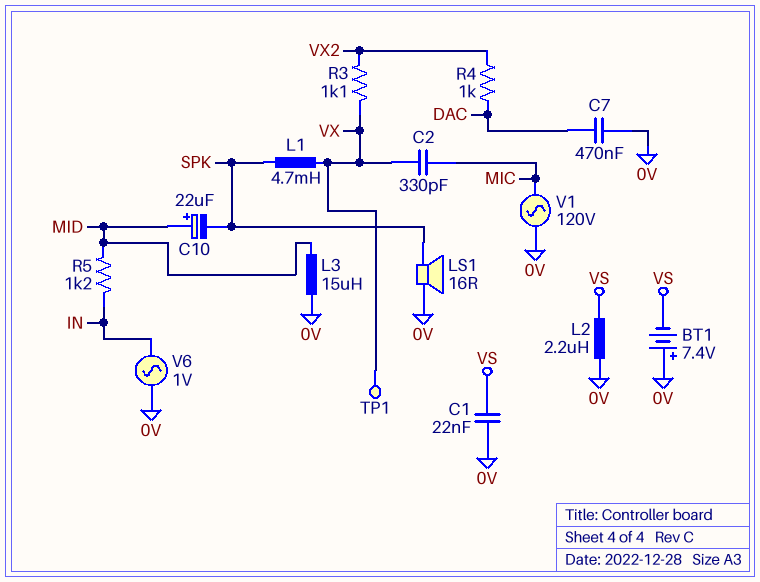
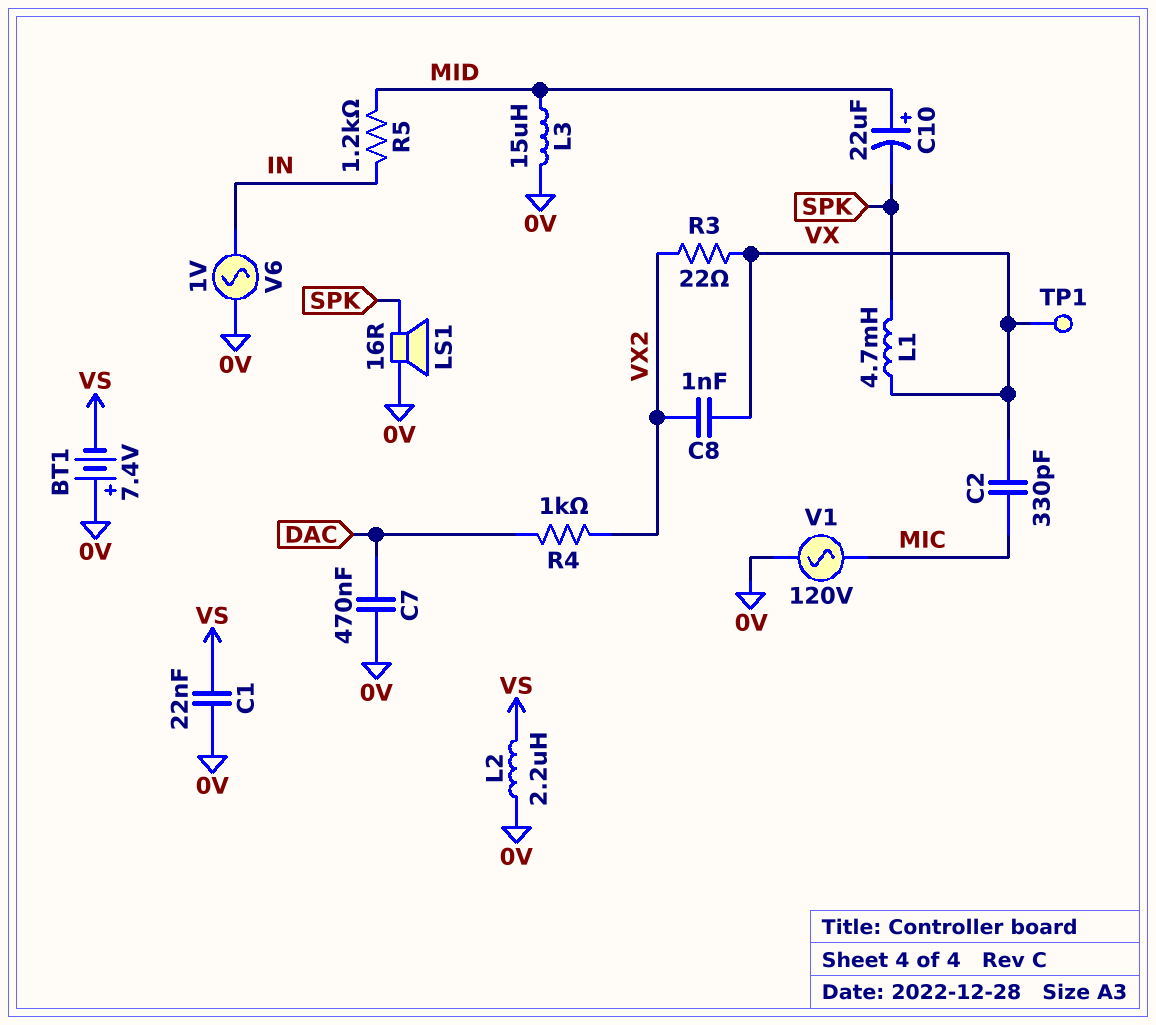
C8: none -> 1nF (VX, VX2)
R3: 1.1k (VX, VX2) -> 22 (VX, VX2)

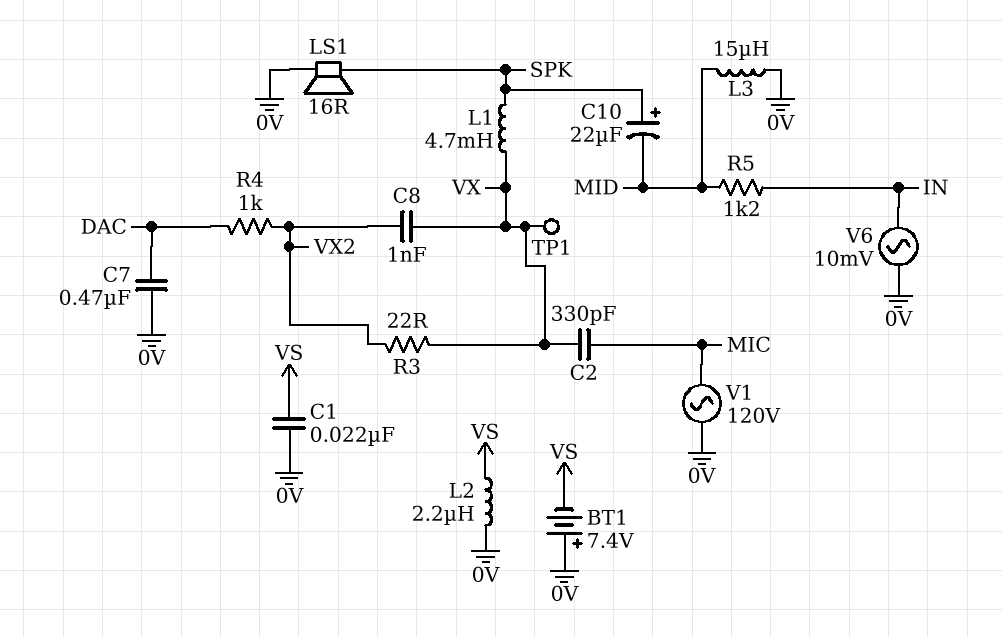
C10: 22uF (plus MID, minus SPK) -> 22uF (plus SPK, minus MID)
V6: AC 1V (0V, IN) -> AC 10mV (0V, IN)

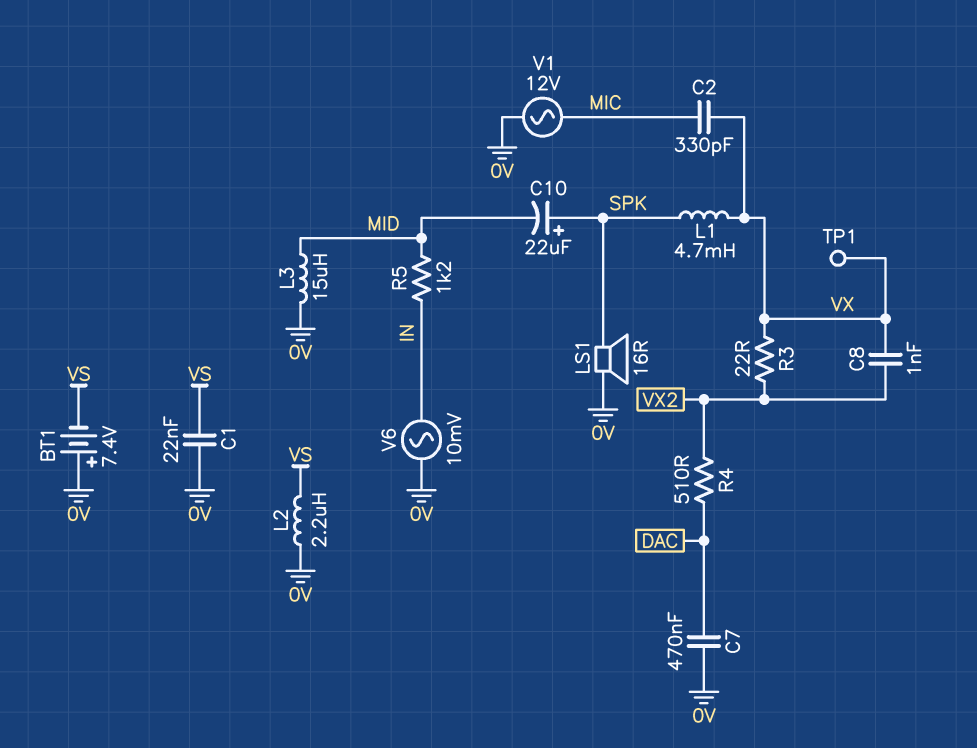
R4: 1k (DAC, VX2) -> 510 (DAC, VX2)
V1: AC 120V (0V, MIC) -> AC 12V (0V, MIC)

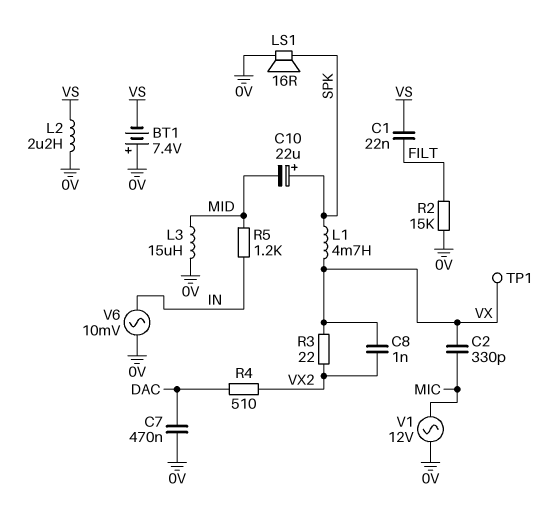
C1: 22nF (0V, VS) -> 22nF (FILT, VS)
R2: none -> 15k (0V, FILT)

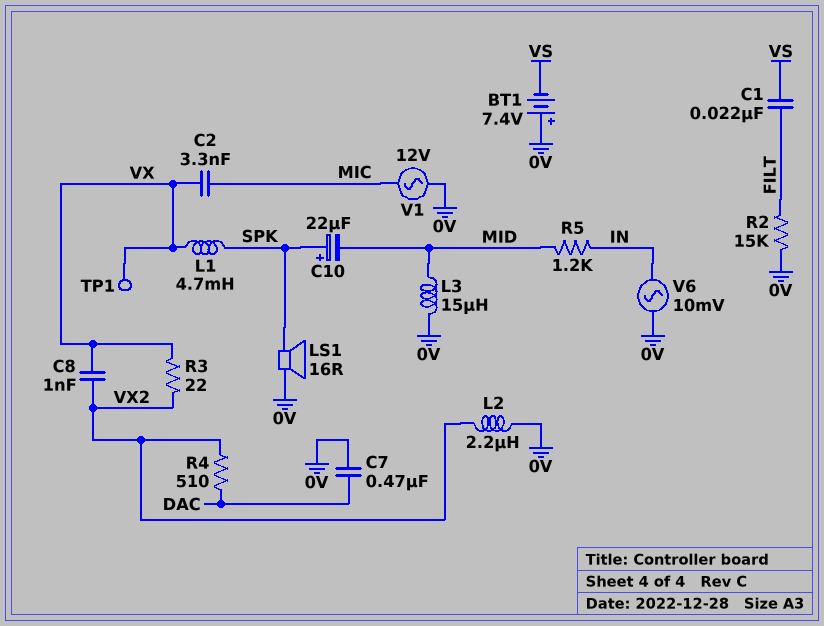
C2: 330pF (MIC, VX) -> 3.3nF (MIC, VX)
L2: 2.2uH (0V, VS) -> 2.2uH (0V, VX2)

